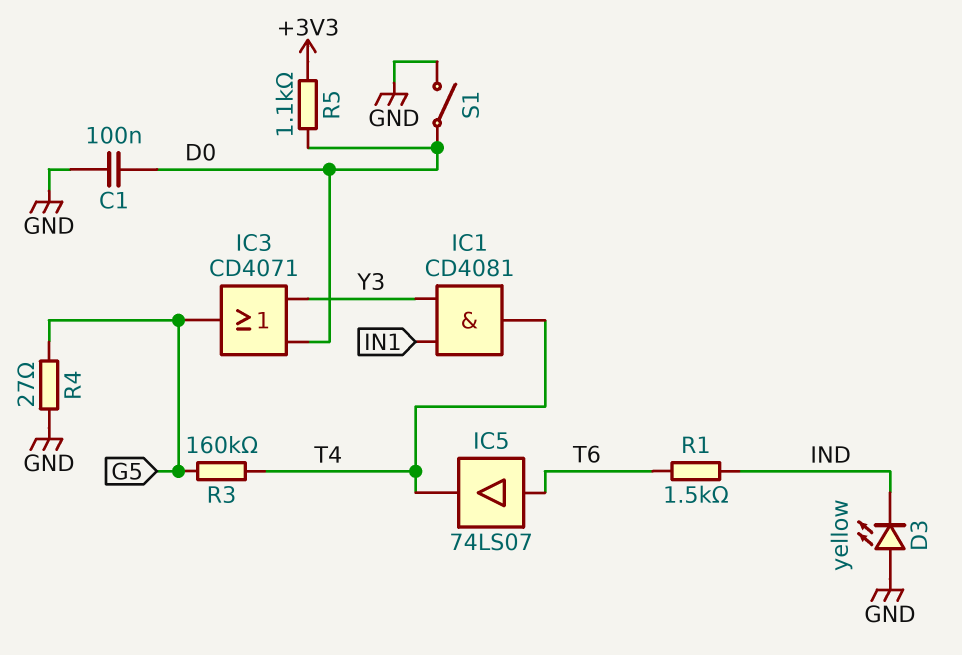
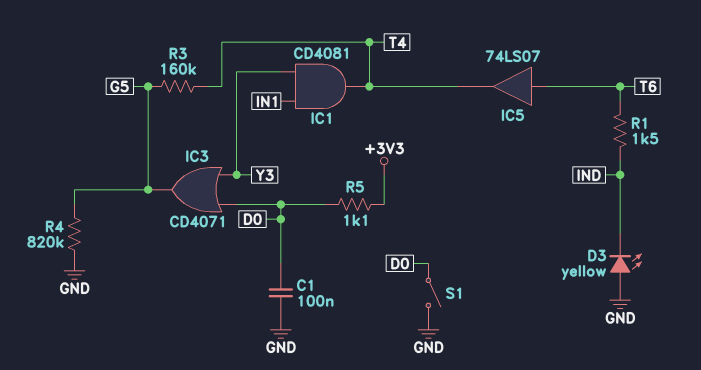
R4: 27 (G5, GND) -> 820k (G5, GND)

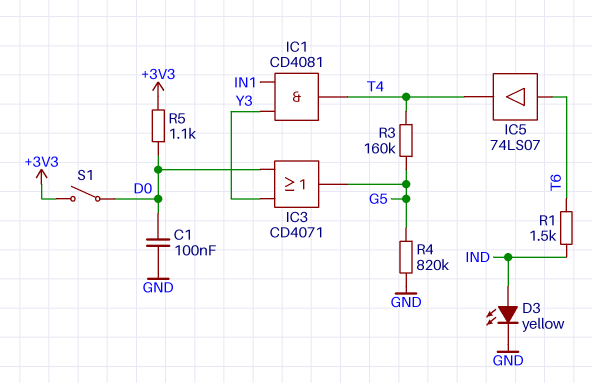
D3: LED yellow (A GND, K IND) -> LED yellow (A IND, K GND)
S1: switch (D0, GND) -> switch (+3V3, D0)

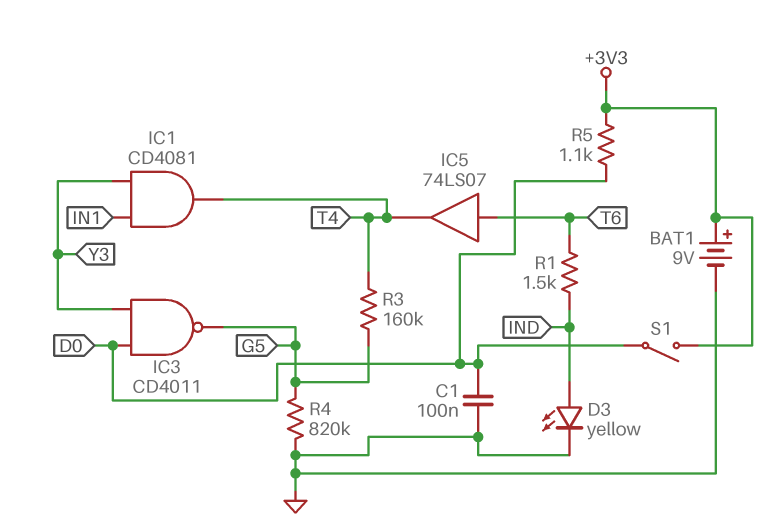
BAT1: none -> 9V (plus +3V3, minus GND)
IC3: OR CD4071 (in D0, in Y3, out G5) -> NAND CD4011 (in D0, in Y3, out G5)

